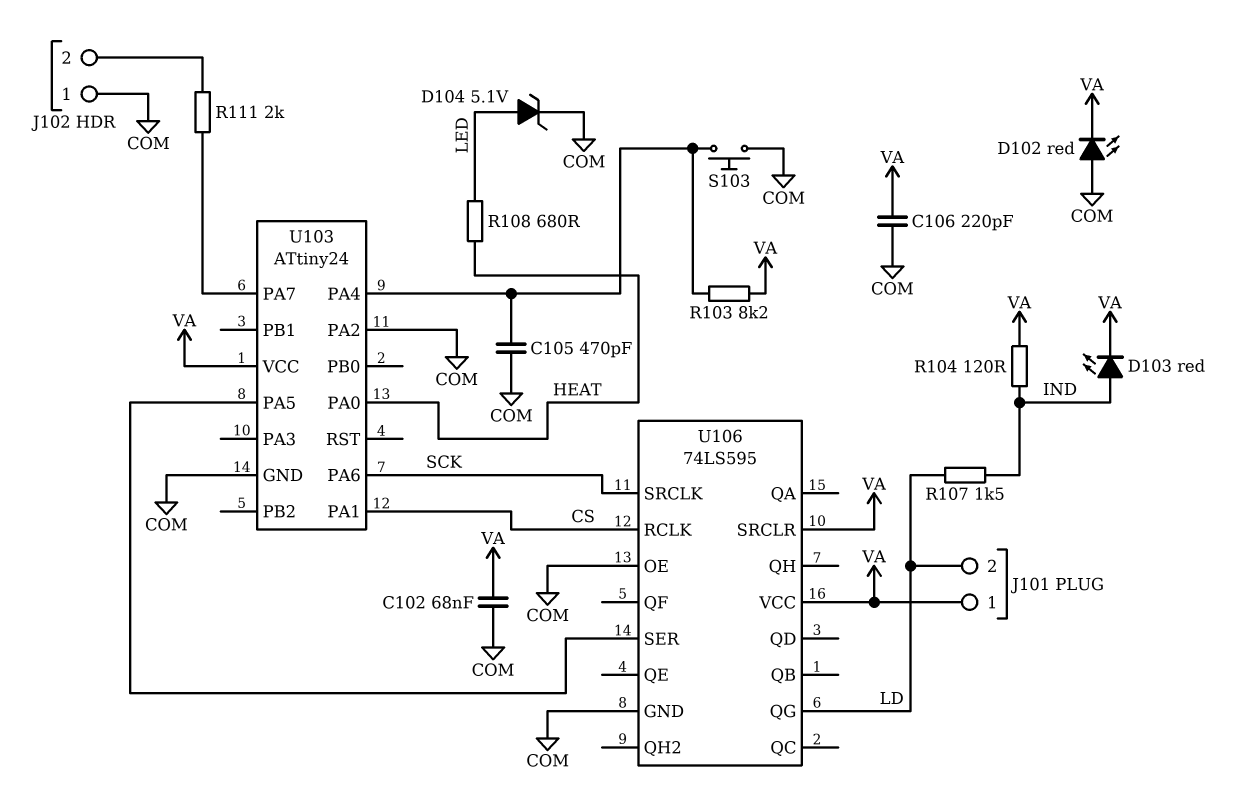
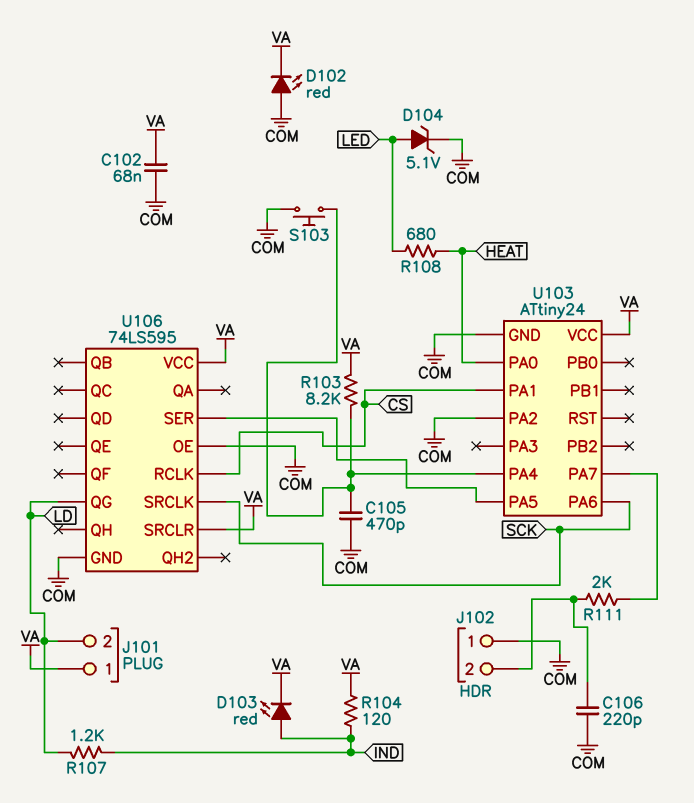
C106: 220pF (COM, VA) -> 220pF (COM, J102/2)
R107: 1.5k (IND, LD) -> 1.2k (IND, LD)

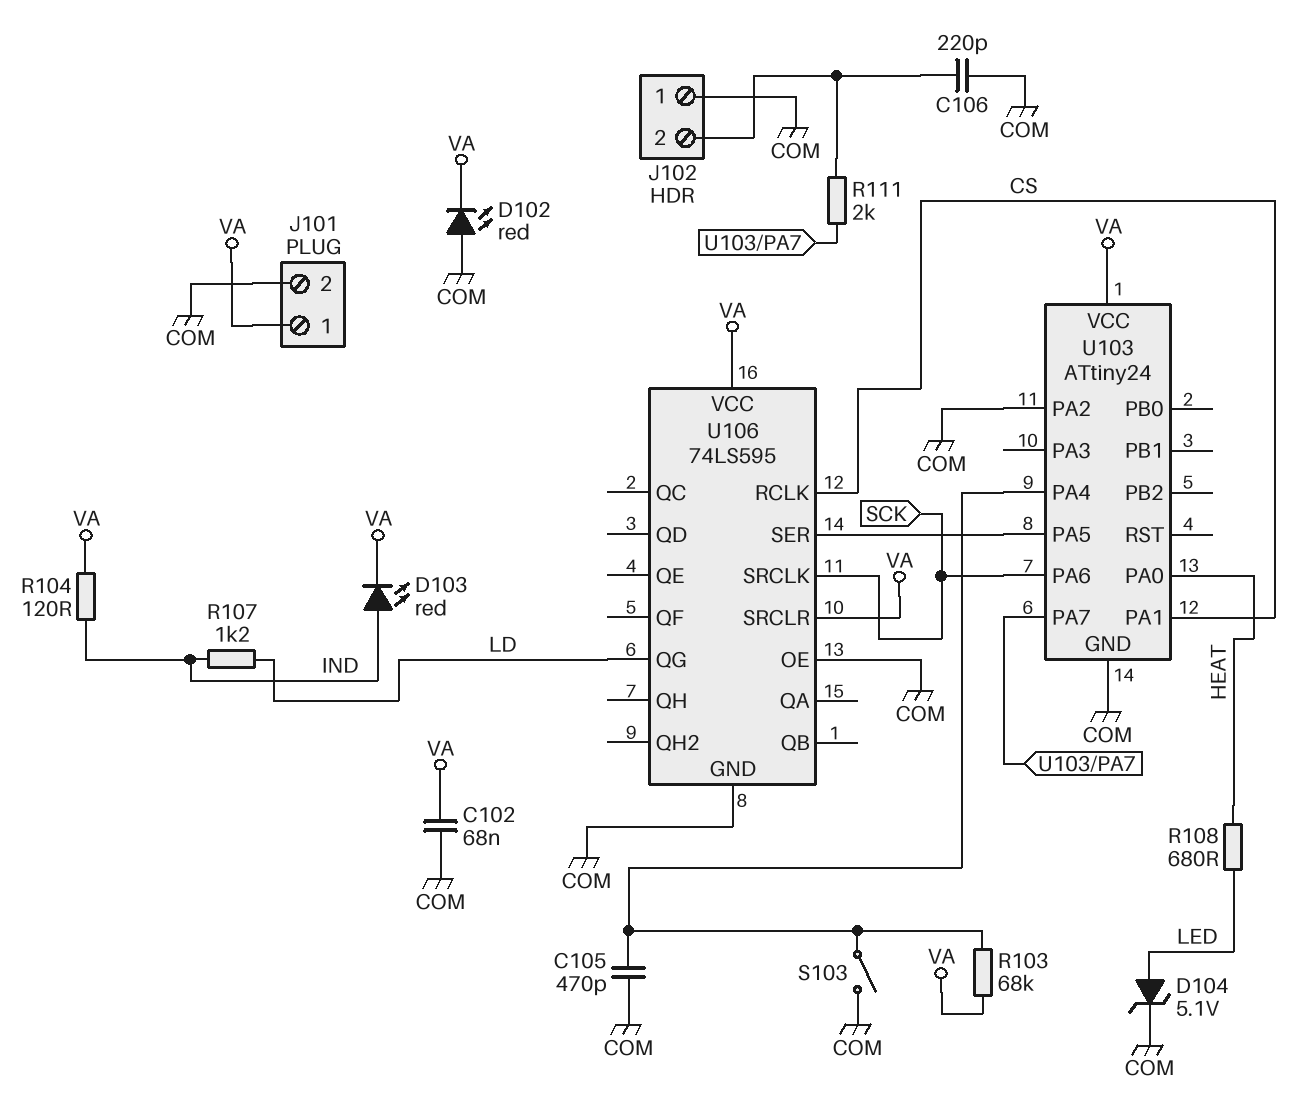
J101 pin 2: LD -> COM
R103: 8.2k (U103/PA4, VA) -> 68k (U103/PA4, VA)
S103: button (COM, U103/PA4) -> switch (COM, U103/PA4)

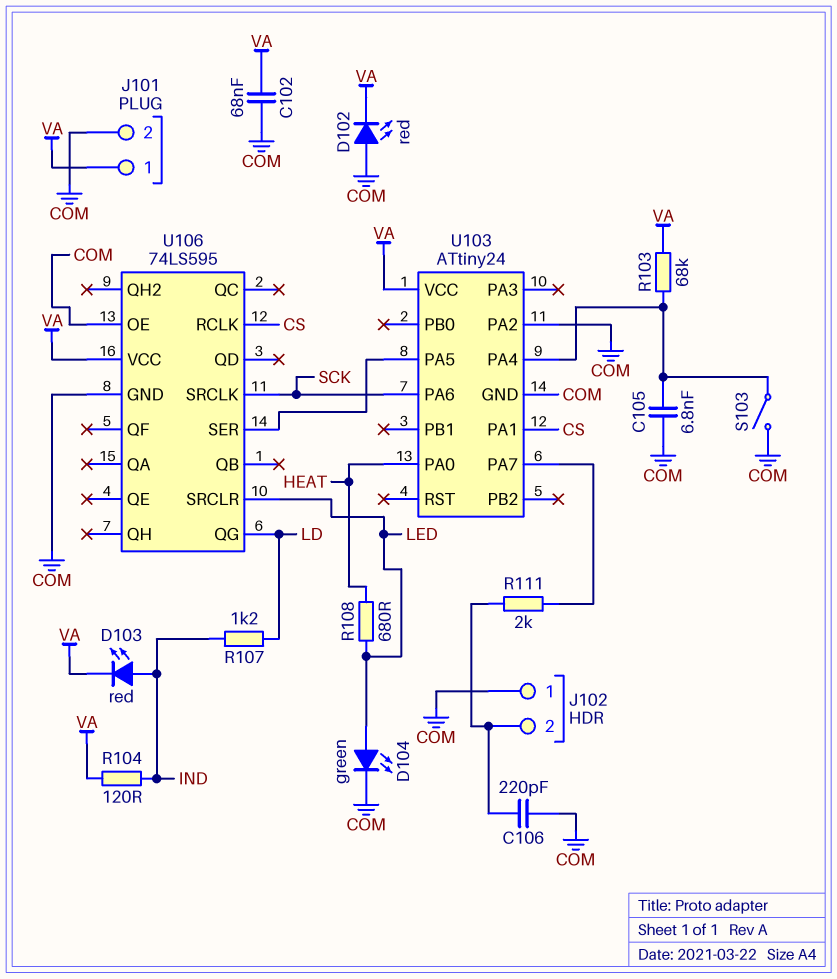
C105: 470pF (COM, U103/PA4) -> 6.8nF (COM, U103/PA4)
D104: zener 5.1V (A LED, K COM) -> LED green (A LED, K COM)
U106 pin SRCLR: VA -> LED

